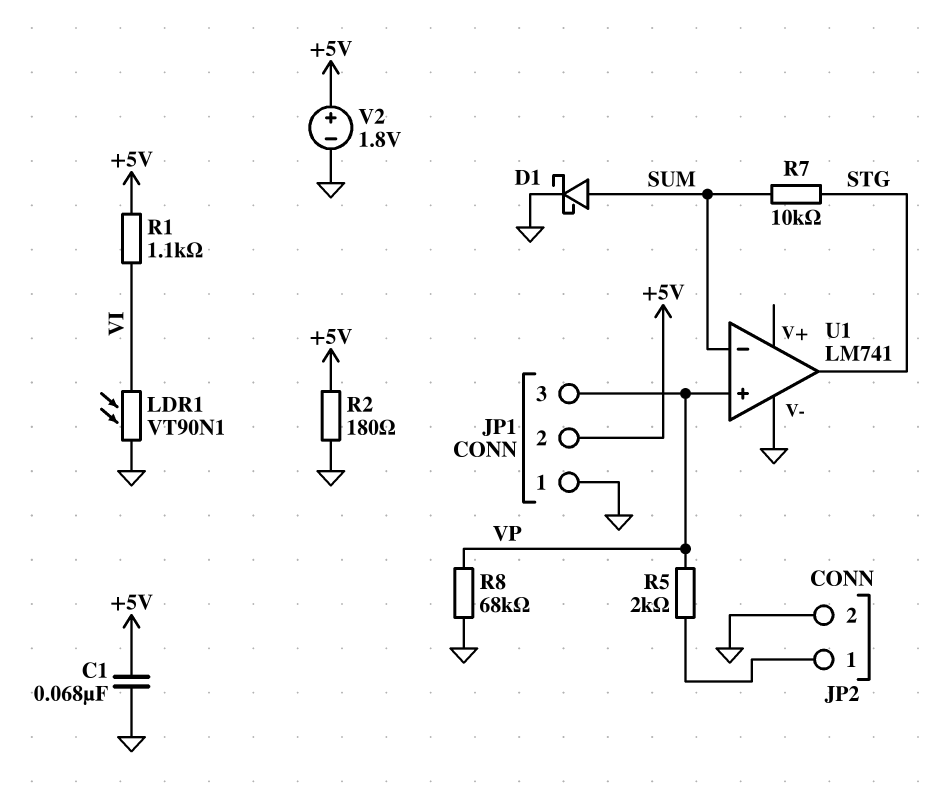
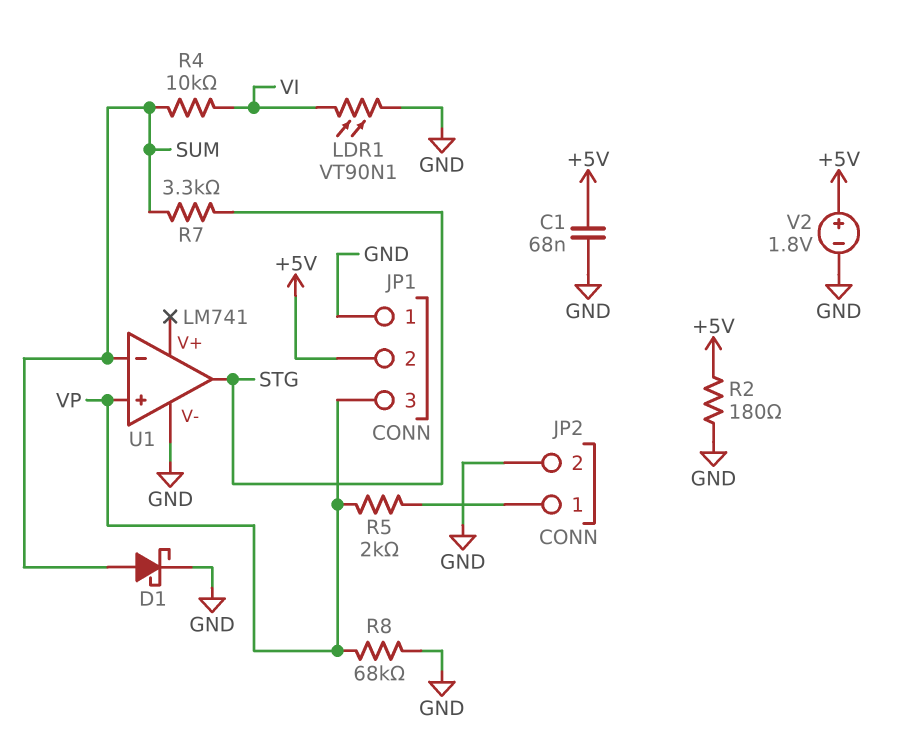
R1: 1.1k (+5V, VI) -> none
R4: none -> 10k (SUM, VI)
R7: 10k (STG, SUM) -> 3.3k (STG, SUM)

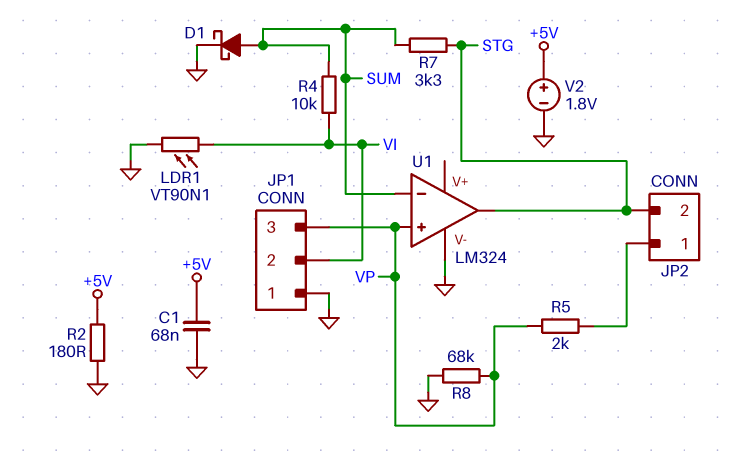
JP1 pin 2: +5V -> VI
JP2 pin 2: GND -> STG
U1: LM741 -> LM324

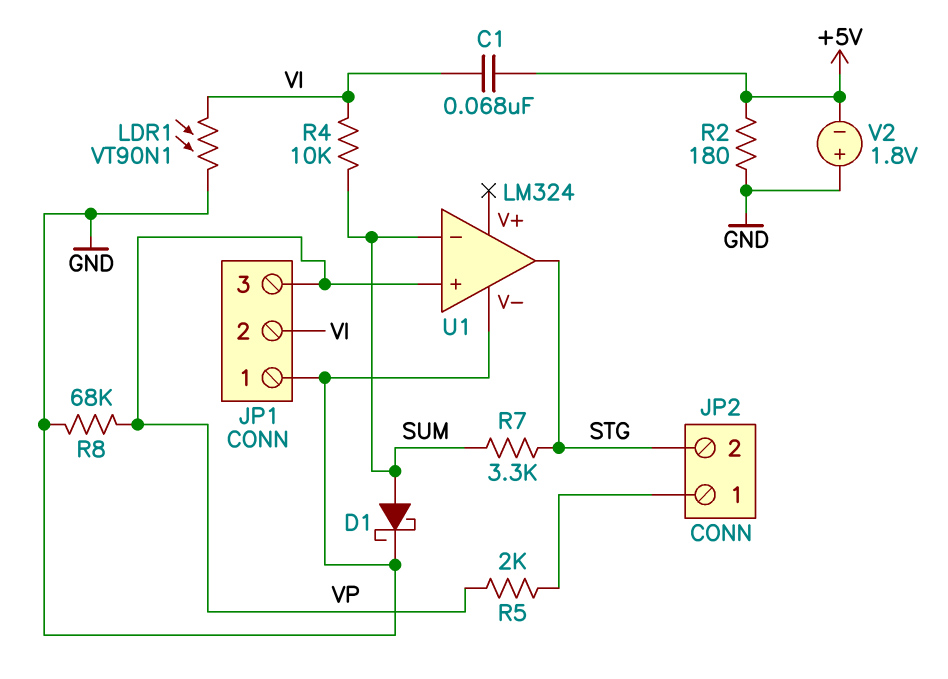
C1: 68nF (+5V, GND) -> 68nF (+5V, VI)
V2: 1.8V (plus +5V, minus GND) -> 1.8V (plus GND, minus +5V)

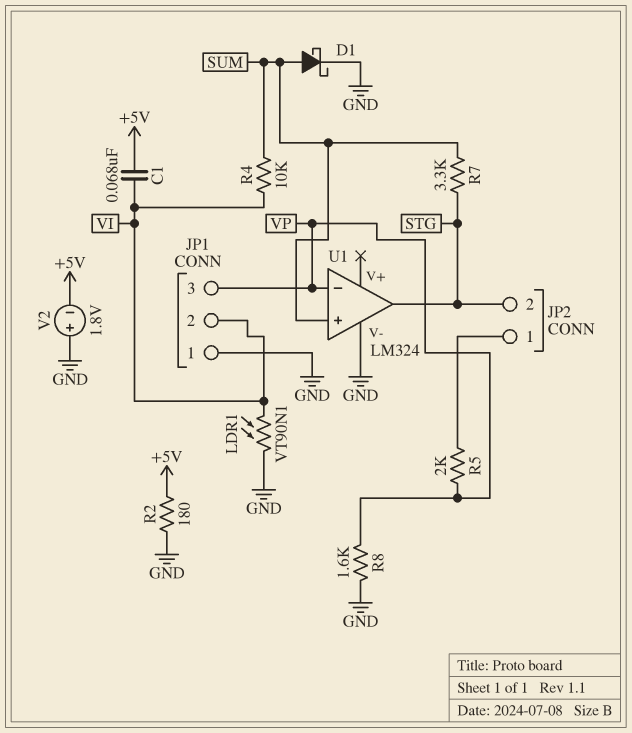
R8: 68k (GND, VP) -> 1.6k (GND, VP)
U1 pin in+: VP -> SUM
U1 pin in-: SUM -> VP

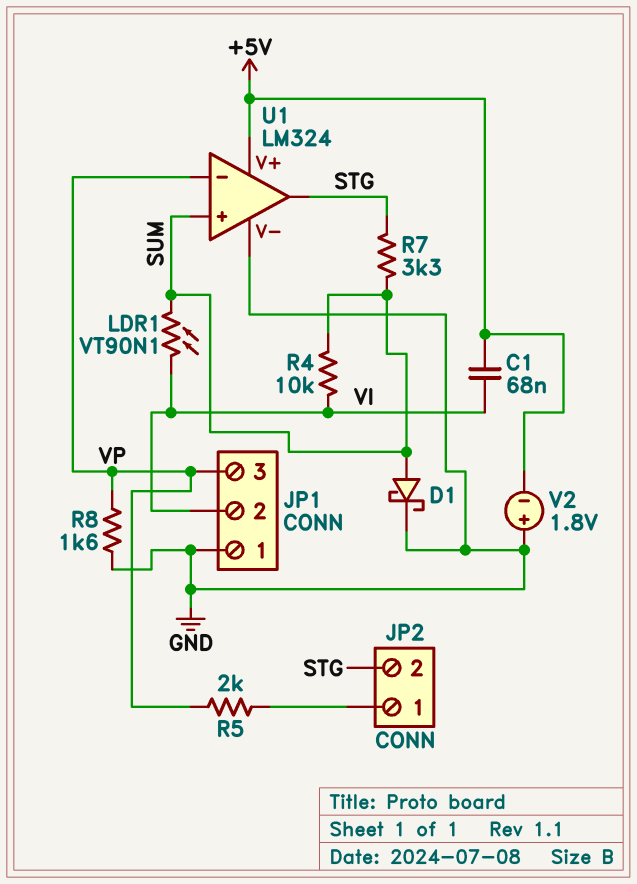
LDR1: VT90N1 (GND, VI) -> VT90N1 (SUM, VI)
R2: 180 (+5V, GND) -> none
U1 pin V+: none -> +5V

